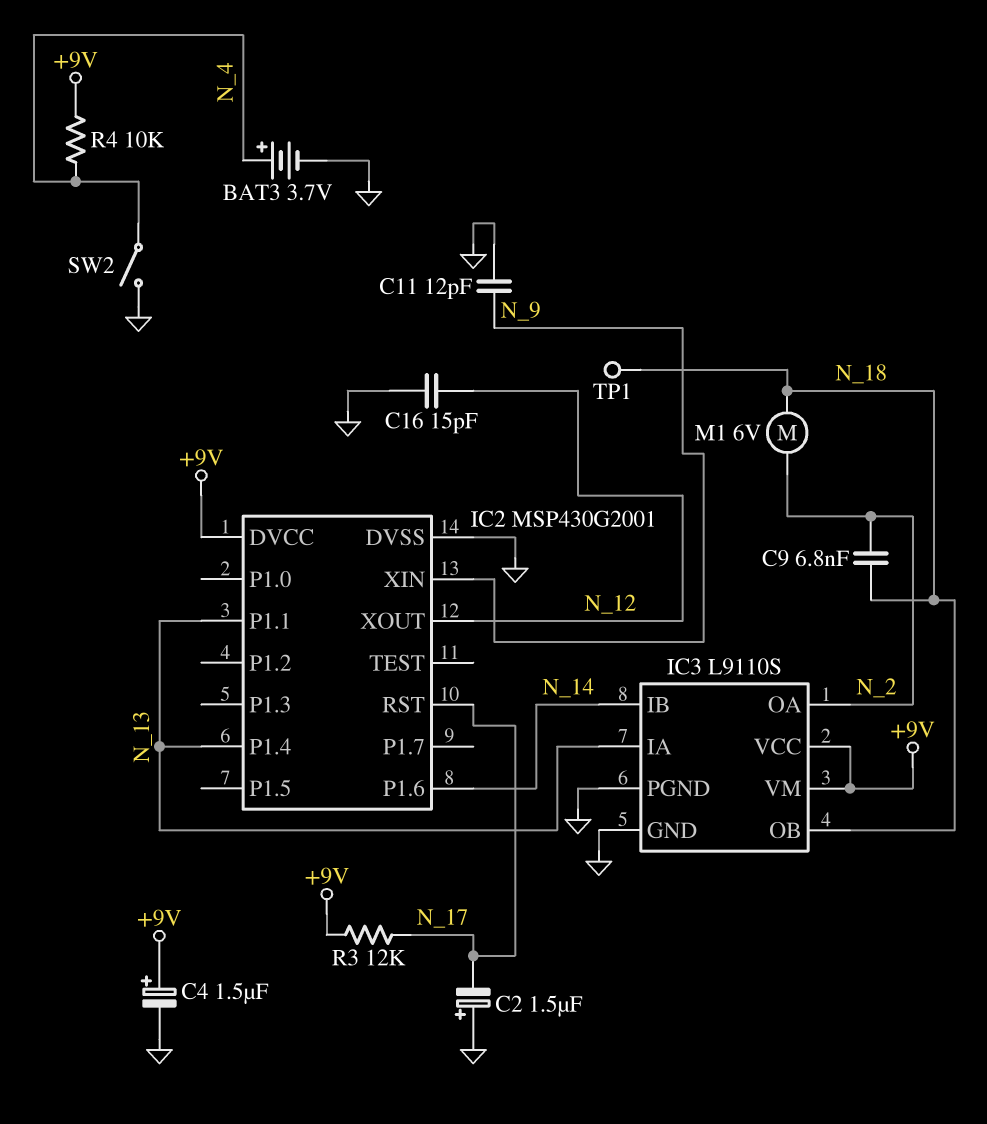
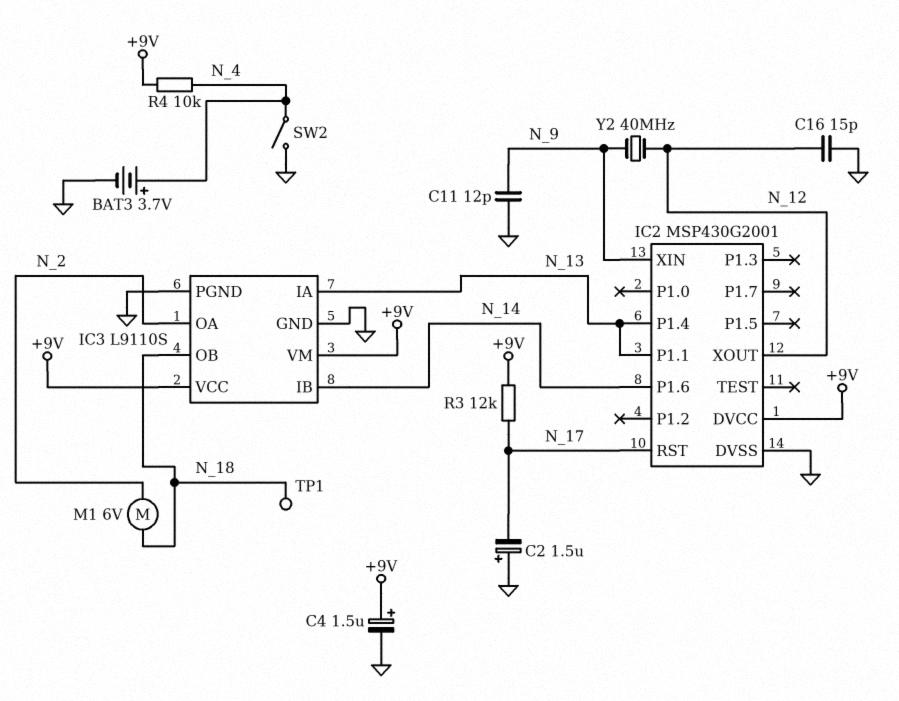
C9: 6.8nF (N_2, N_18) -> none
Y2: none -> 40MHz (N_9, N_12)

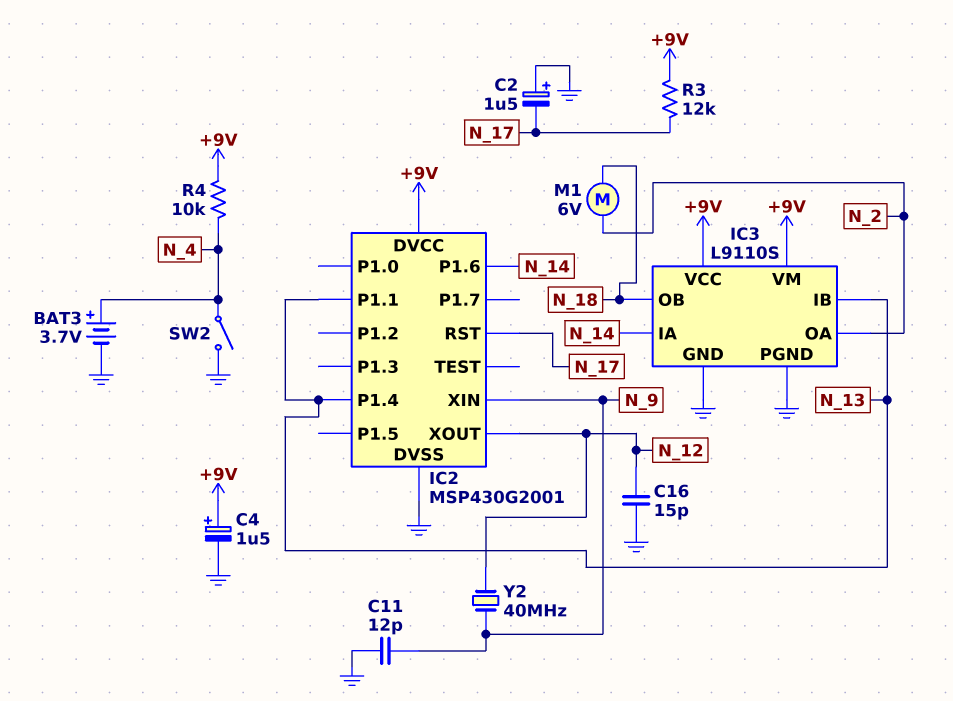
IC3 pin IA: N_13 -> N_14
IC3 pin IB: N_14 -> N_13
TP1: test point (N_18) -> none

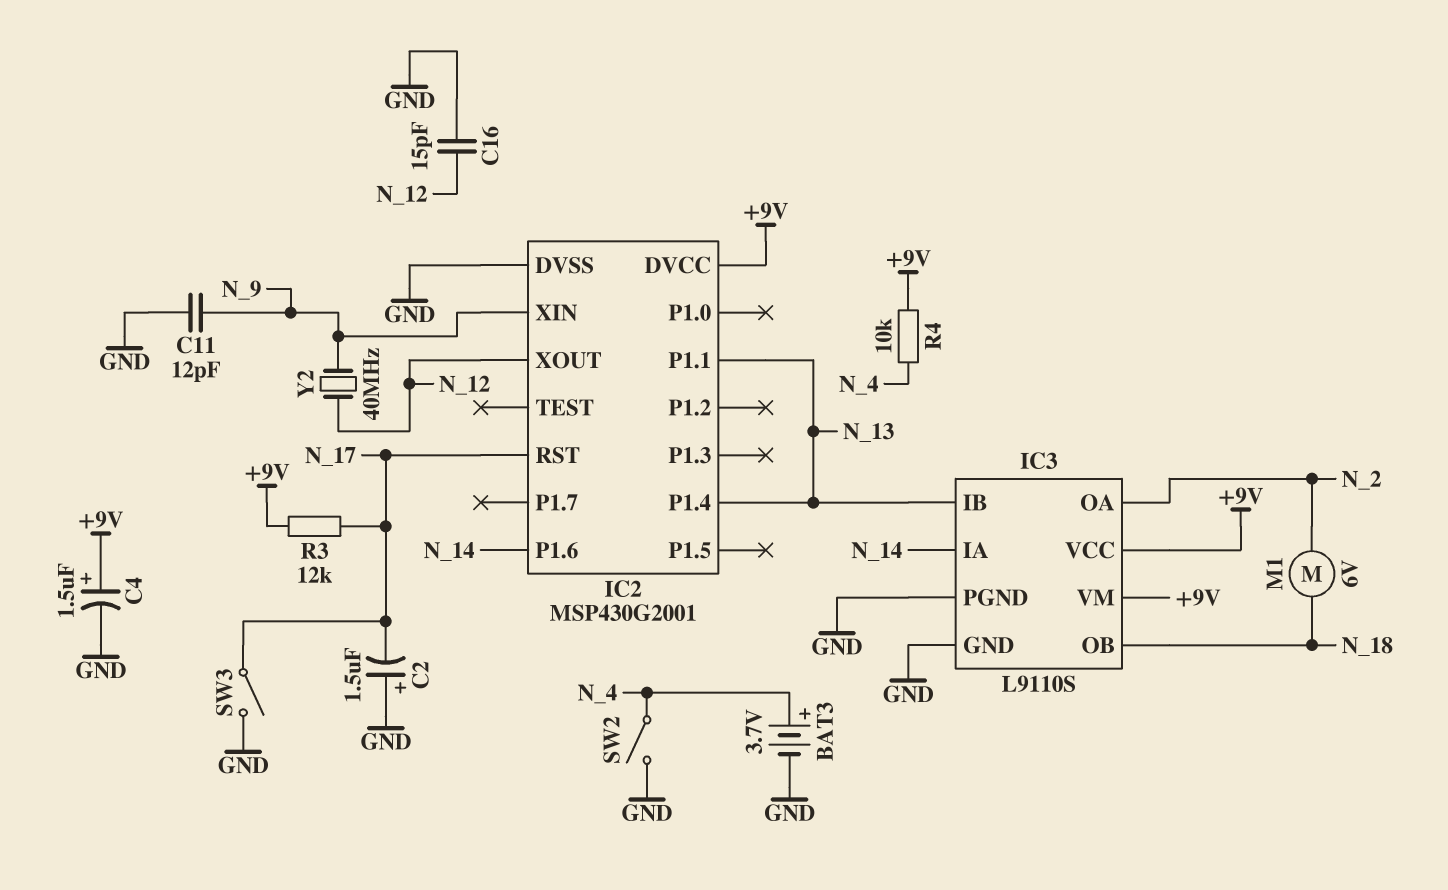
SW3: none -> switch (GND, N_17)

